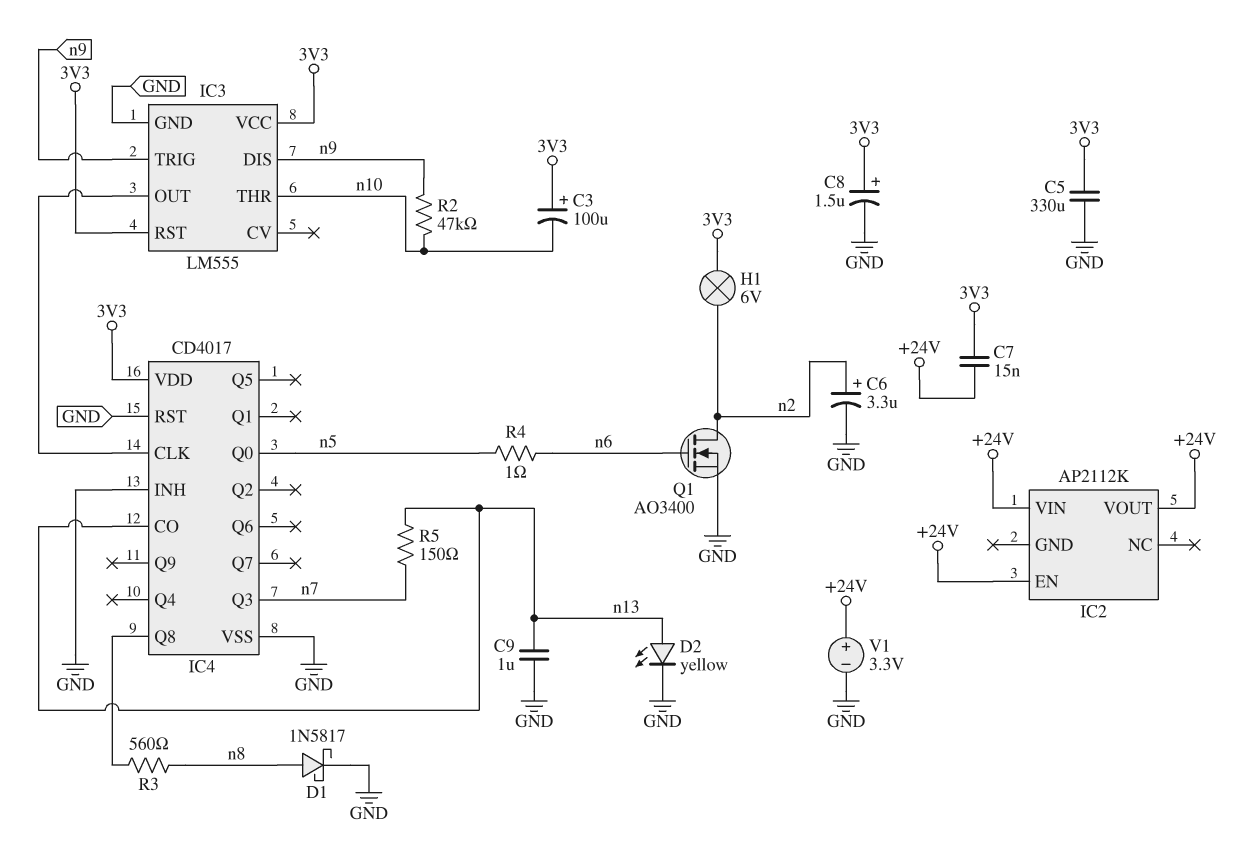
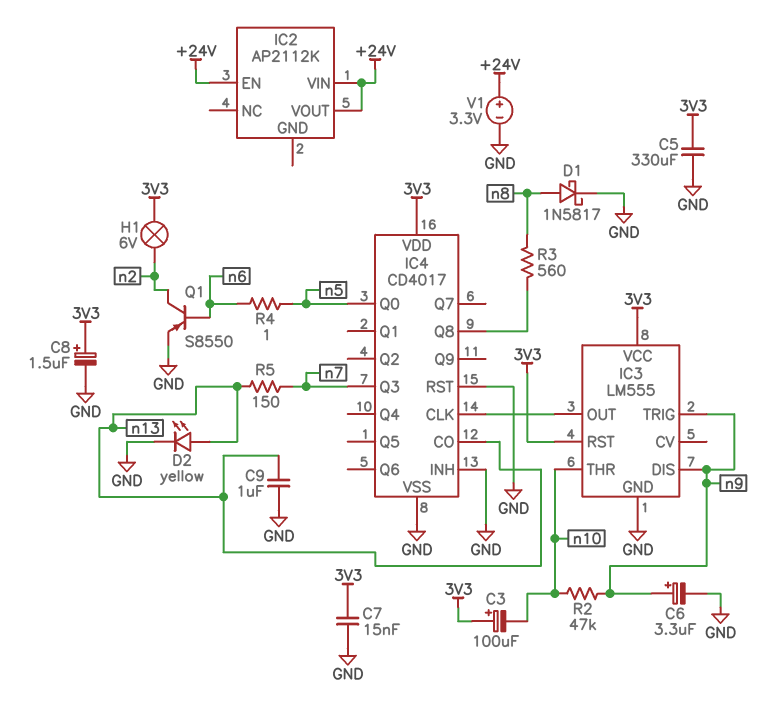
C6: 3.3uF (plus n2, minus GND) -> 3.3uF (plus n9, minus GND)
C7: 15nF (+24V, 3V3) -> 15nF (3V3, GND)
Q1: NMOS AO3400 (G n6, D n2, S GND) -> PNP S8550 (B n6, C n2, E GND)

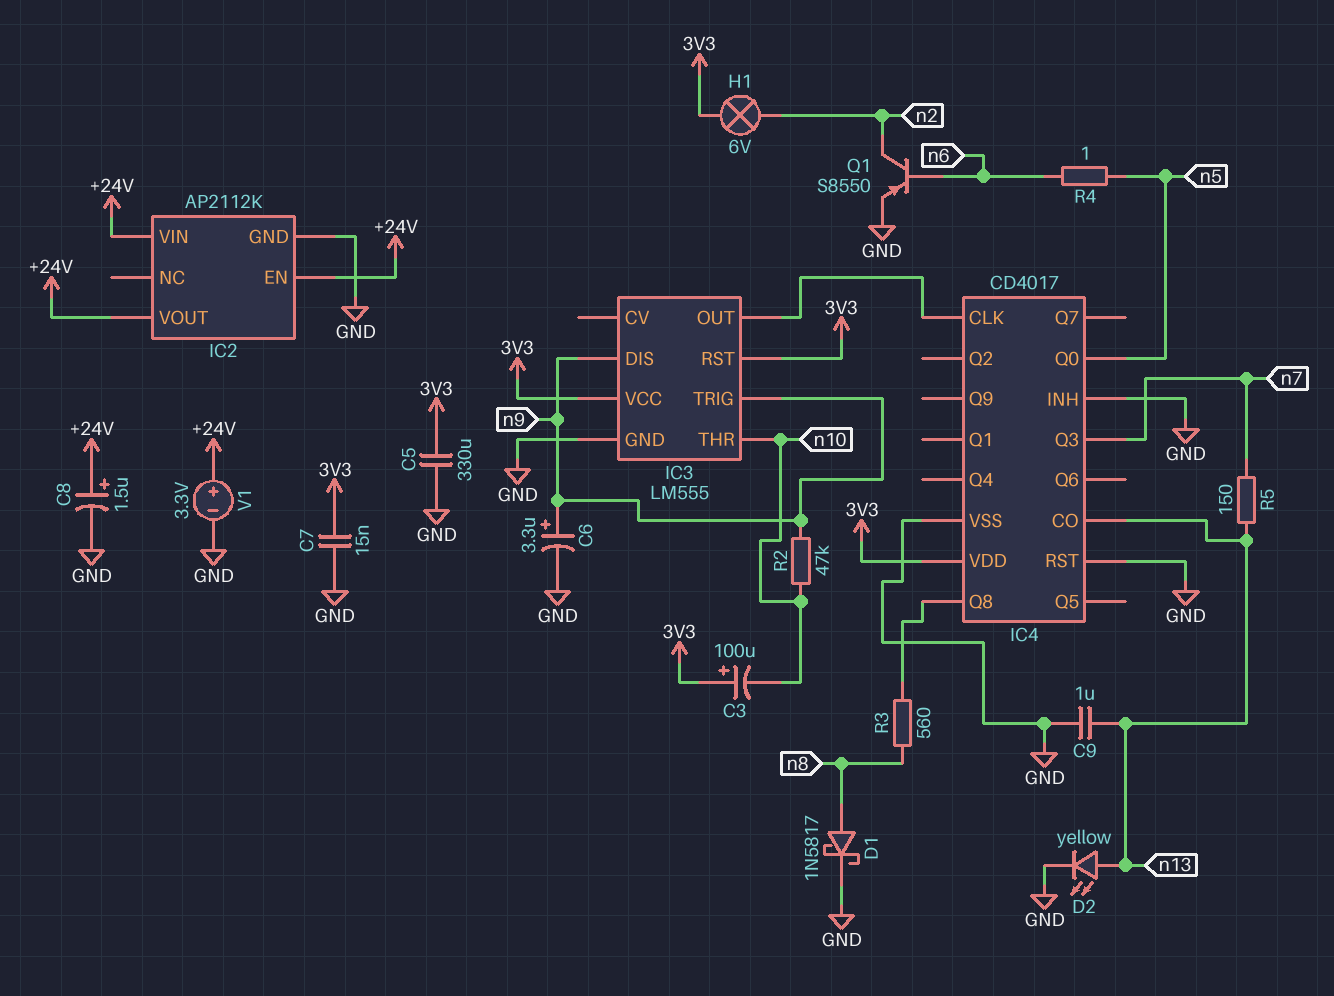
C8: 1.5uF (plus 3V3, minus GND) -> 1.5uF (plus +24V, minus GND)
IC2 pin GND: none -> GND

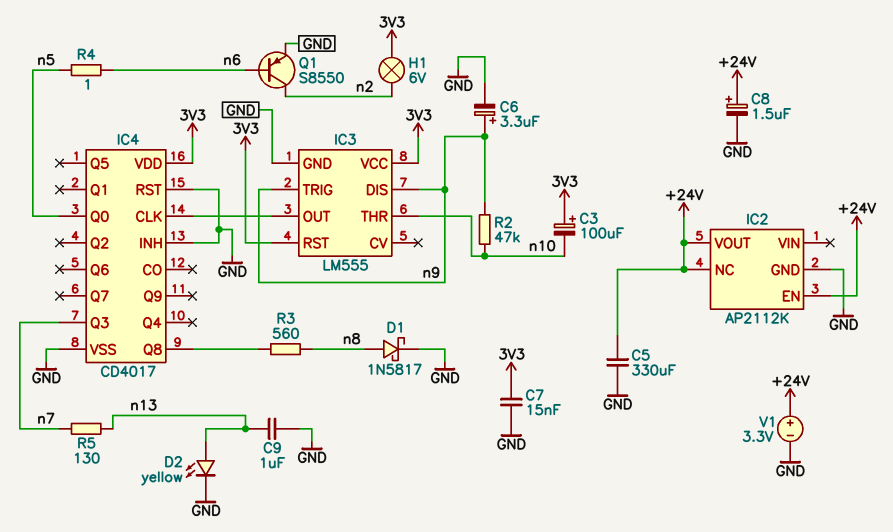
C5: 330uF (3V3, GND) -> 330uF (+24V, GND)
IC2 pin NC: none -> +24V
IC2 pin VIN: +24V -> none
IC4 pin CO: n13 -> none
R5: 150 (n7, n13) -> 130 (n7, n13)

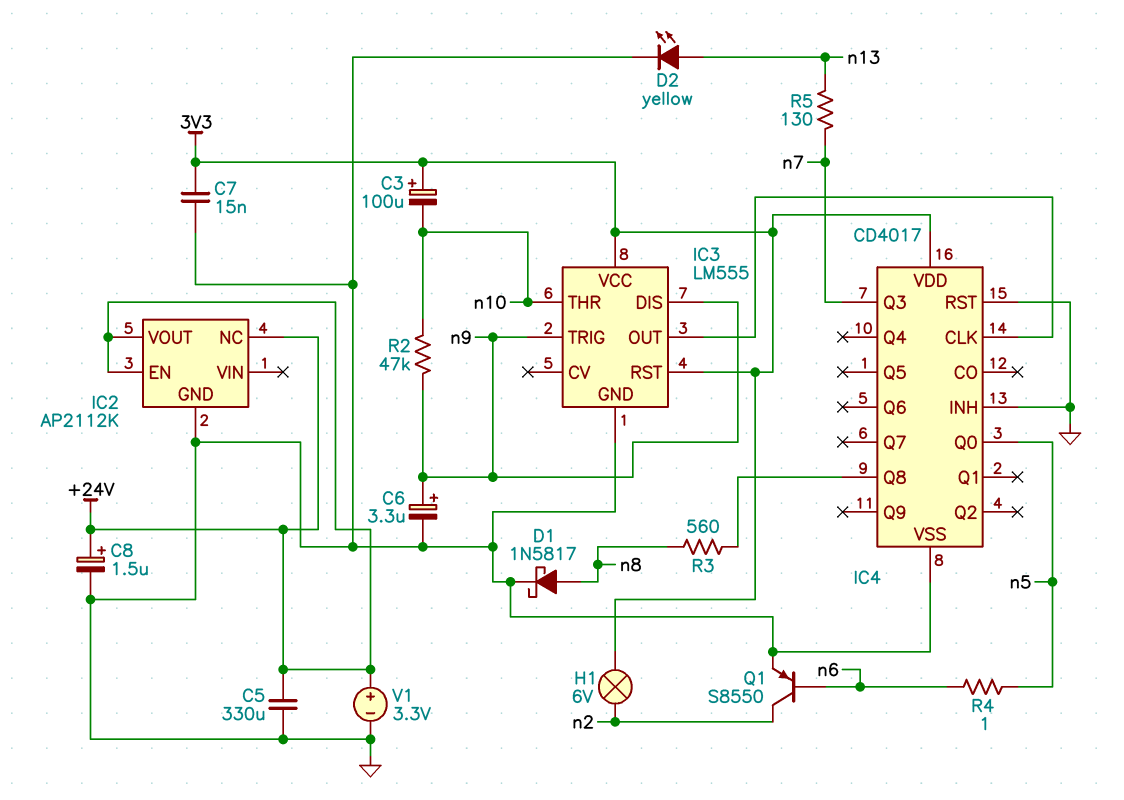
C9: 1uF (GND, n13) -> none

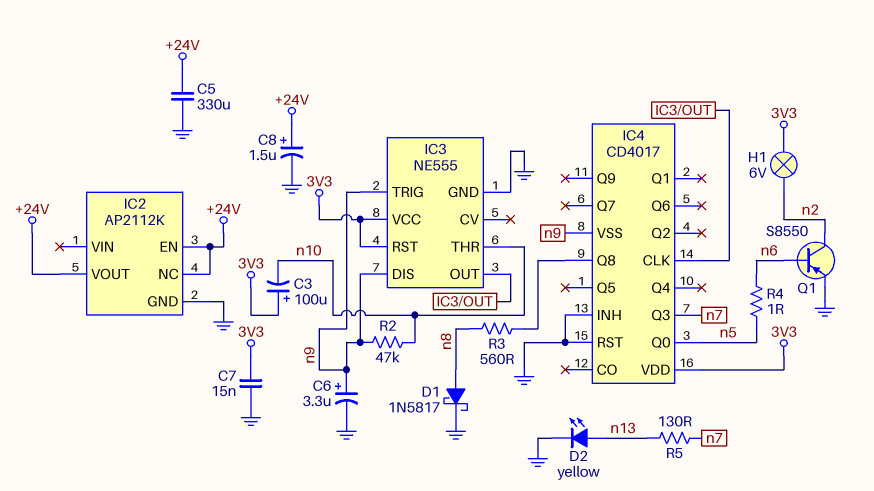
IC3: LM555 -> NE555
IC4 pin VSS: GND -> n9
V1: 3.3V (plus +24V, minus GND) -> none

